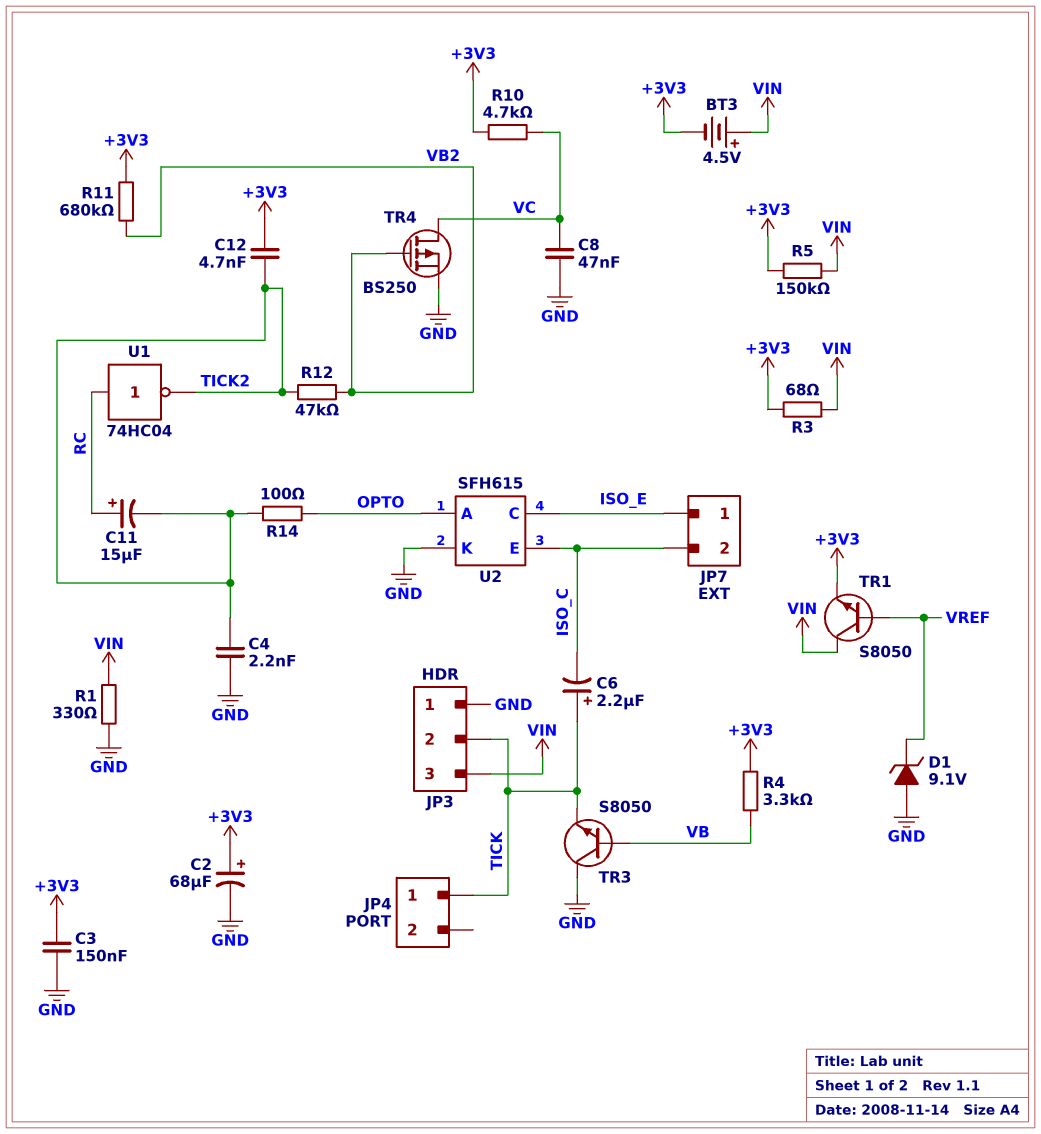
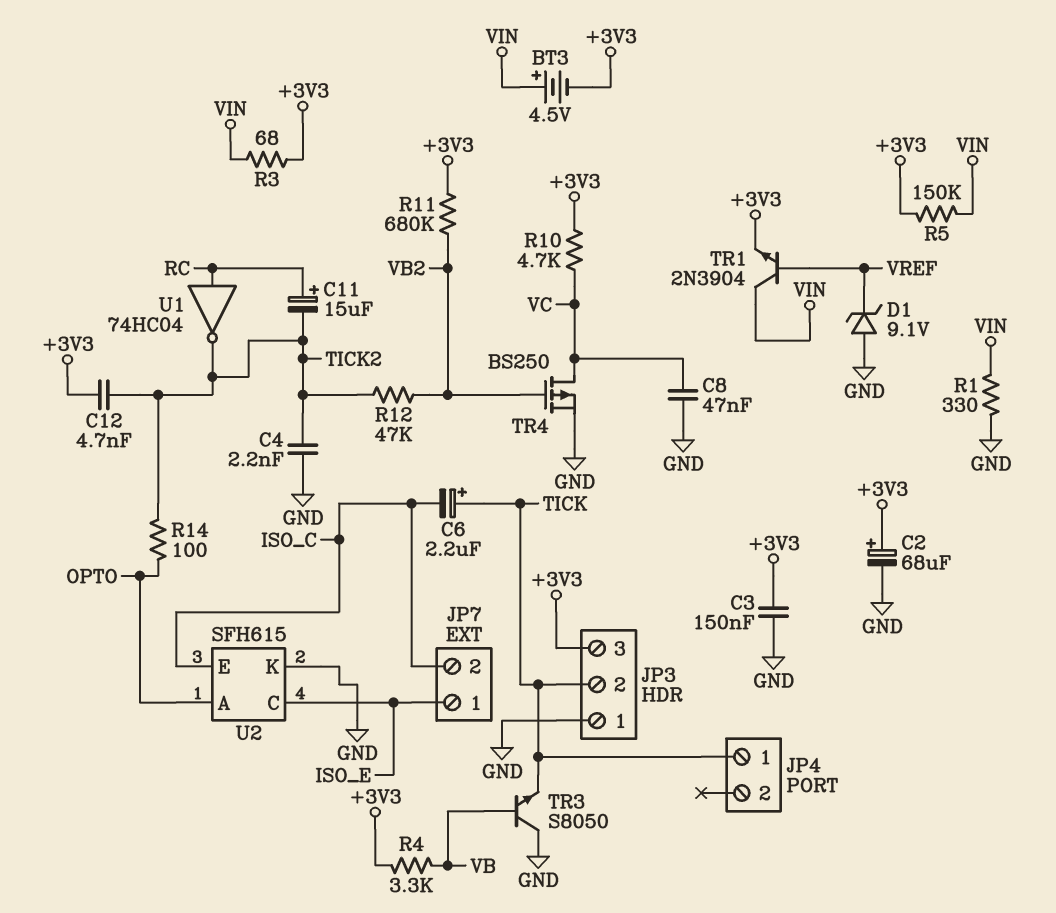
JP3 pin 3: VIN -> +3V3
TR1: NPN S8050 (B VREF, C VIN, E +3V3) -> NPN 2N3904 (B VREF, C VIN, E +3V3)

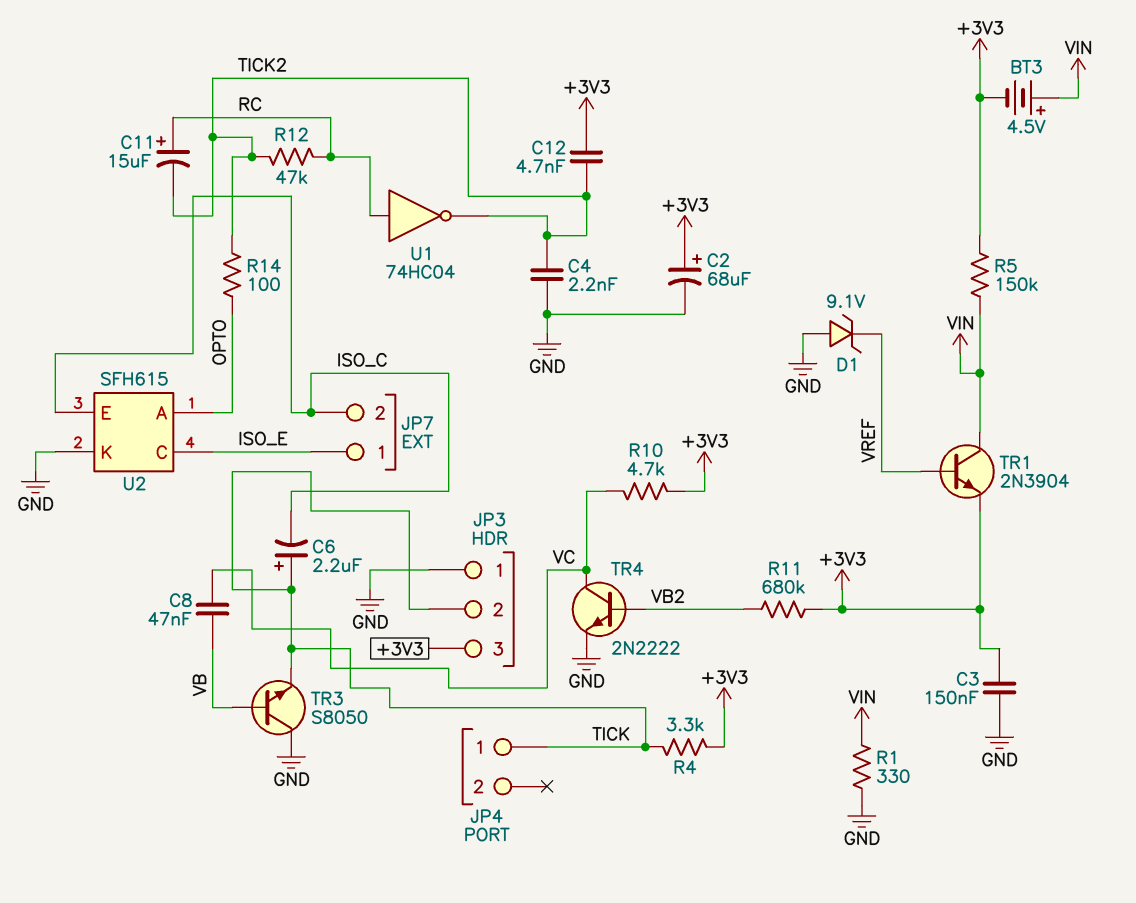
C8: 47nF (GND, VC) -> 47nF (VB, VC)
R3: 68 (+3V3, VIN) -> none
R4: 3.3k (+3V3, VB) -> 3.3k (+3V3, TICK)
R12: 47k (TICK2, VB2) -> 47k (RC, TICK2)
TR4: PMOS BS250 (G VB2, D VC, S GND) -> NPN 2N2222 (B VB2, C VC, E GND)

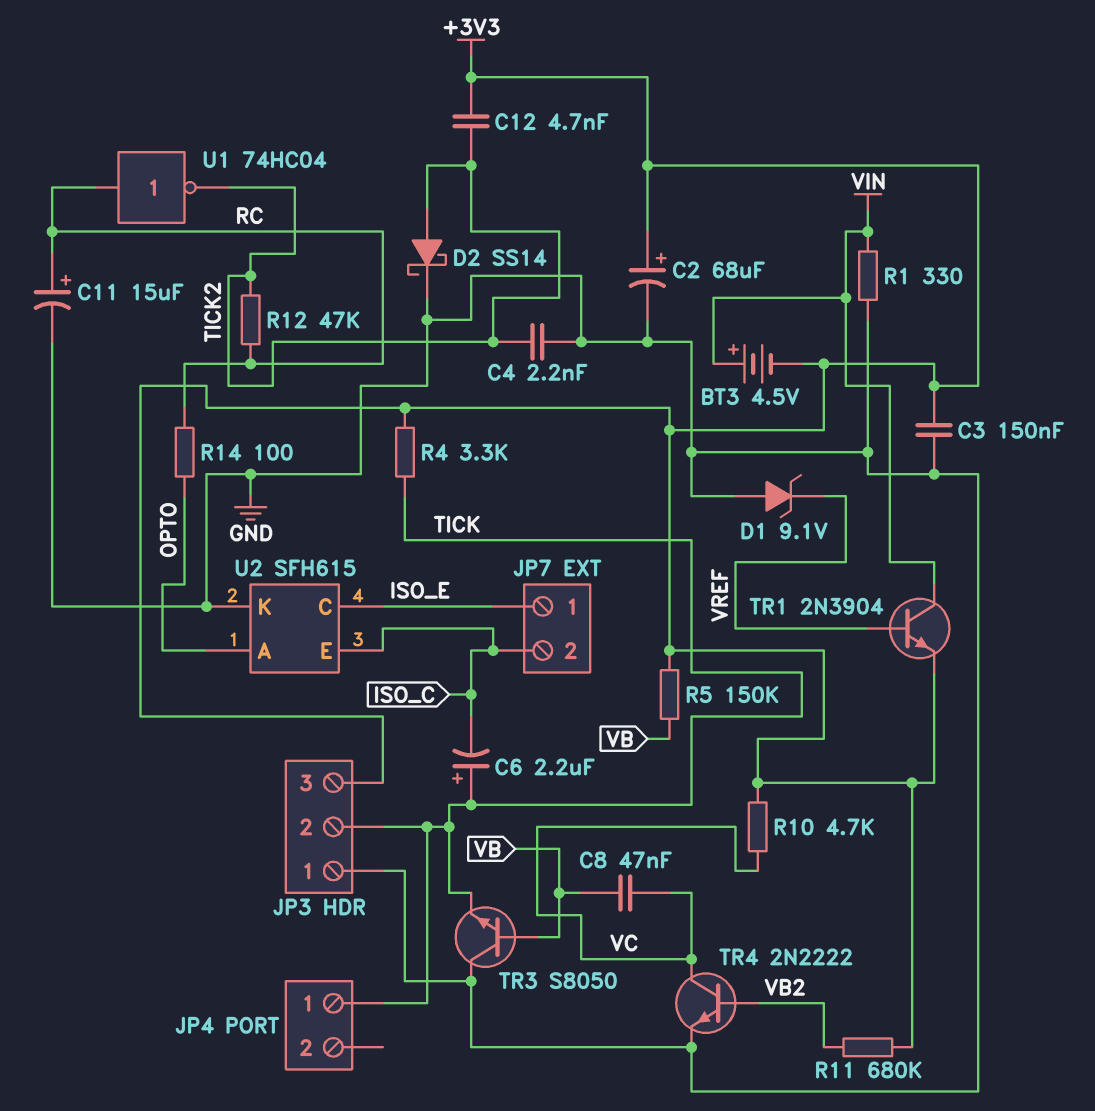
C11: 15uF (plus RC, minus TICK2) -> 15uF (plus RC, minus GND)
D2: none -> schottky SS14 (A TICK2, K GND)
R5: 150k (+3V3, VIN) -> 150k (+3V3, VB)
R14: 100 (OPTO, TICK2) -> 100 (OPTO, RC)

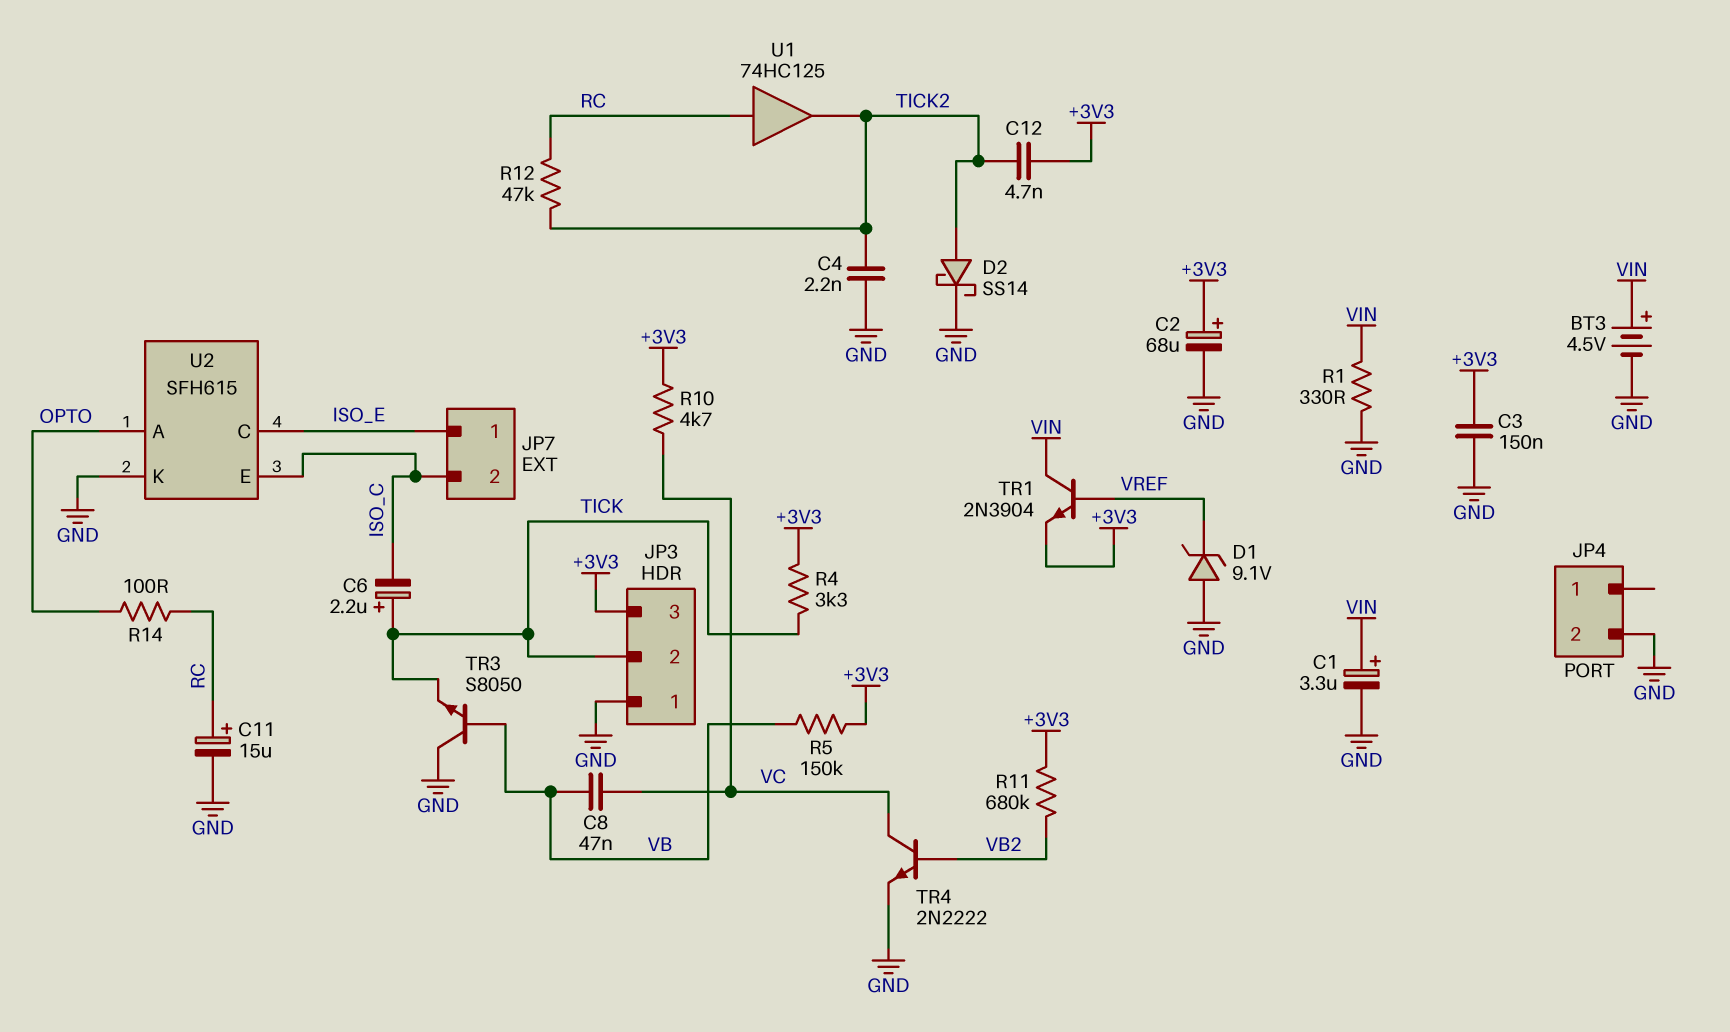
BT3: 4.5V (plus VIN, minus +3V3) -> 4.5V (plus VIN, minus GND)
C1: none -> 3.3uF (plus VIN, minus GND)
JP4 pin 1: TICK -> none
JP4 pin 2: none -> GND
U1: NOT 74HC04 (in RC, out TICK2) -> buffer 74HC125 (in RC, out TICK2)

